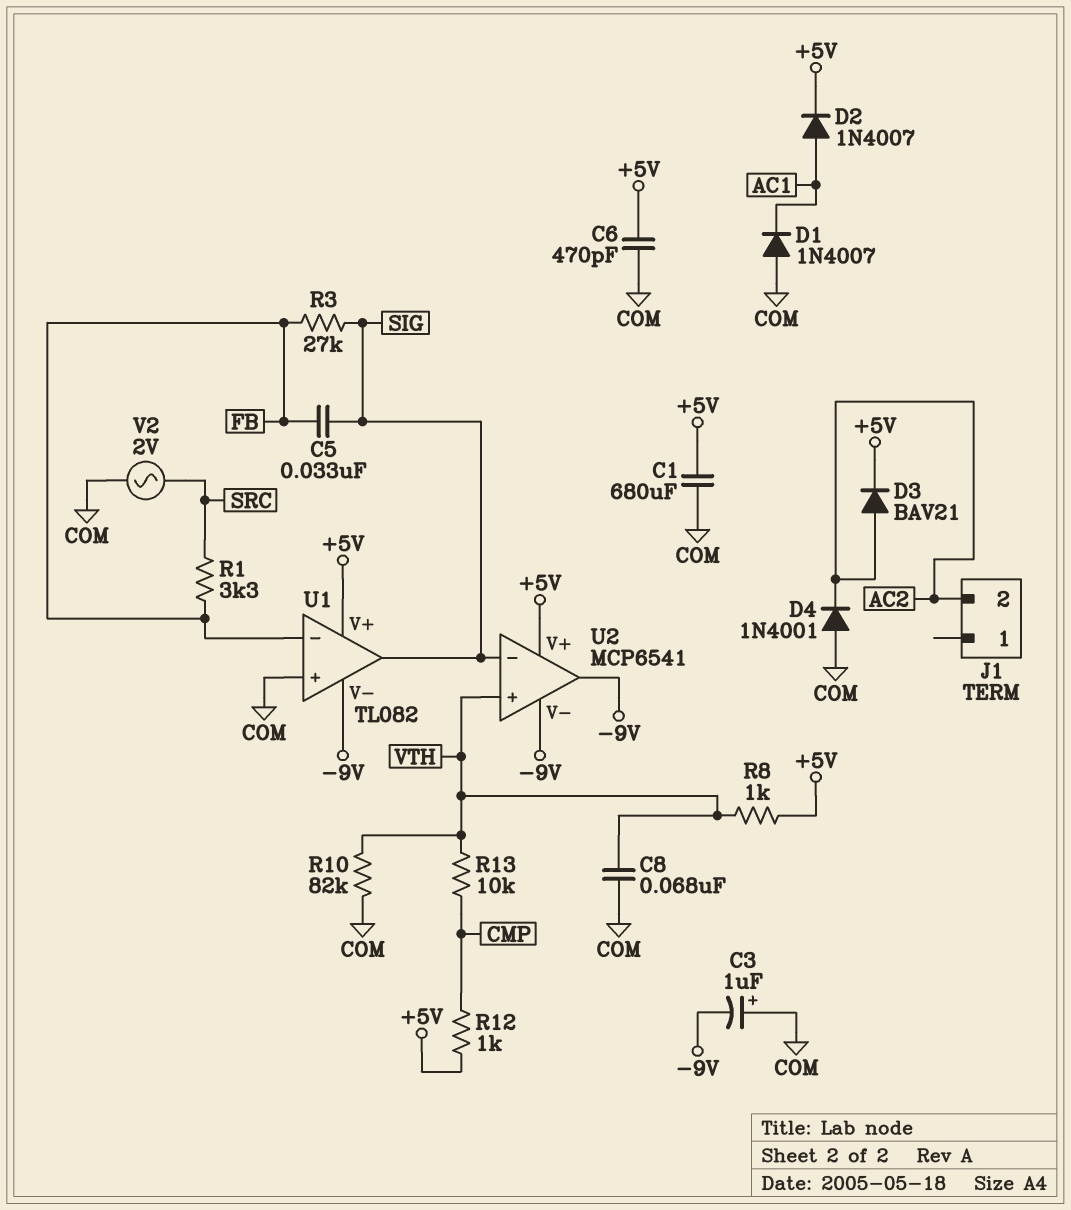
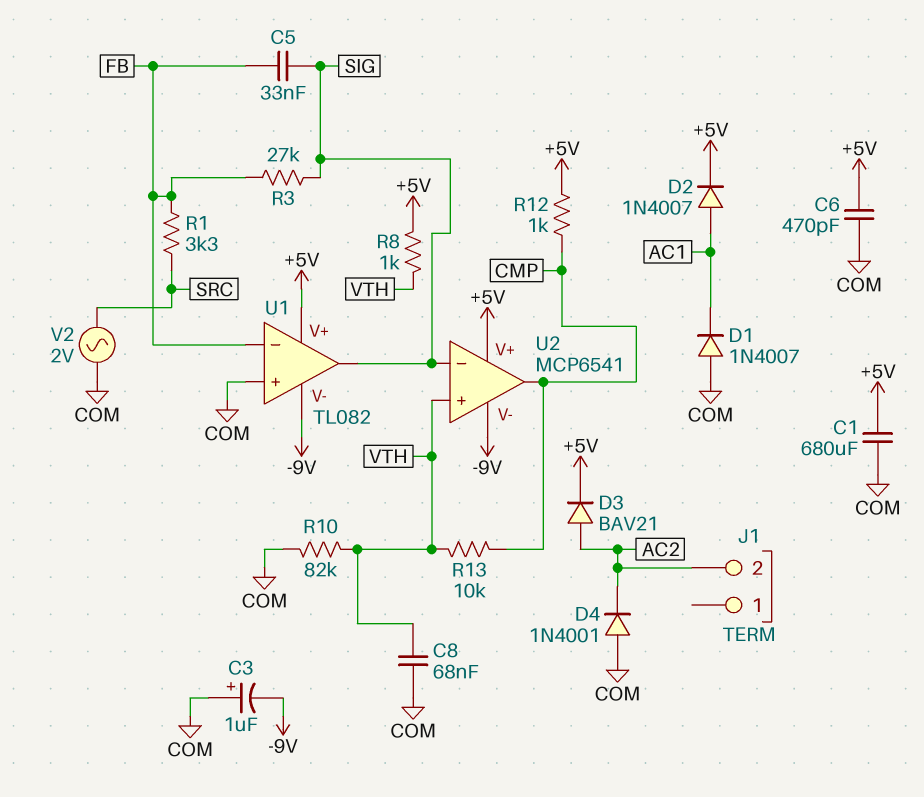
U2 pin out: -9V -> CMP

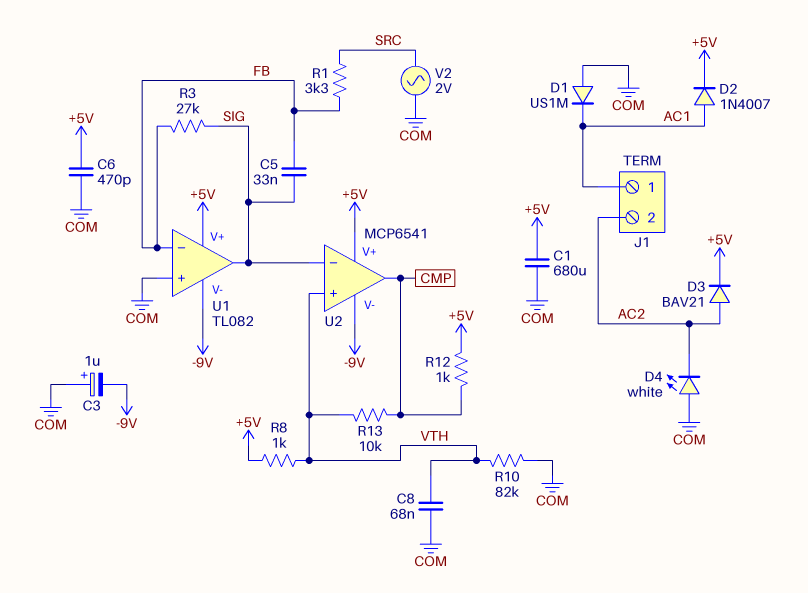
D1: diode 1N4007 (A COM, K AC1) -> diode US1M (A COM, K AC1)
D4: diode 1N4001 (A COM, K AC2) -> LED white (A COM, K AC2)
J1 pin 1: none -> AC1

